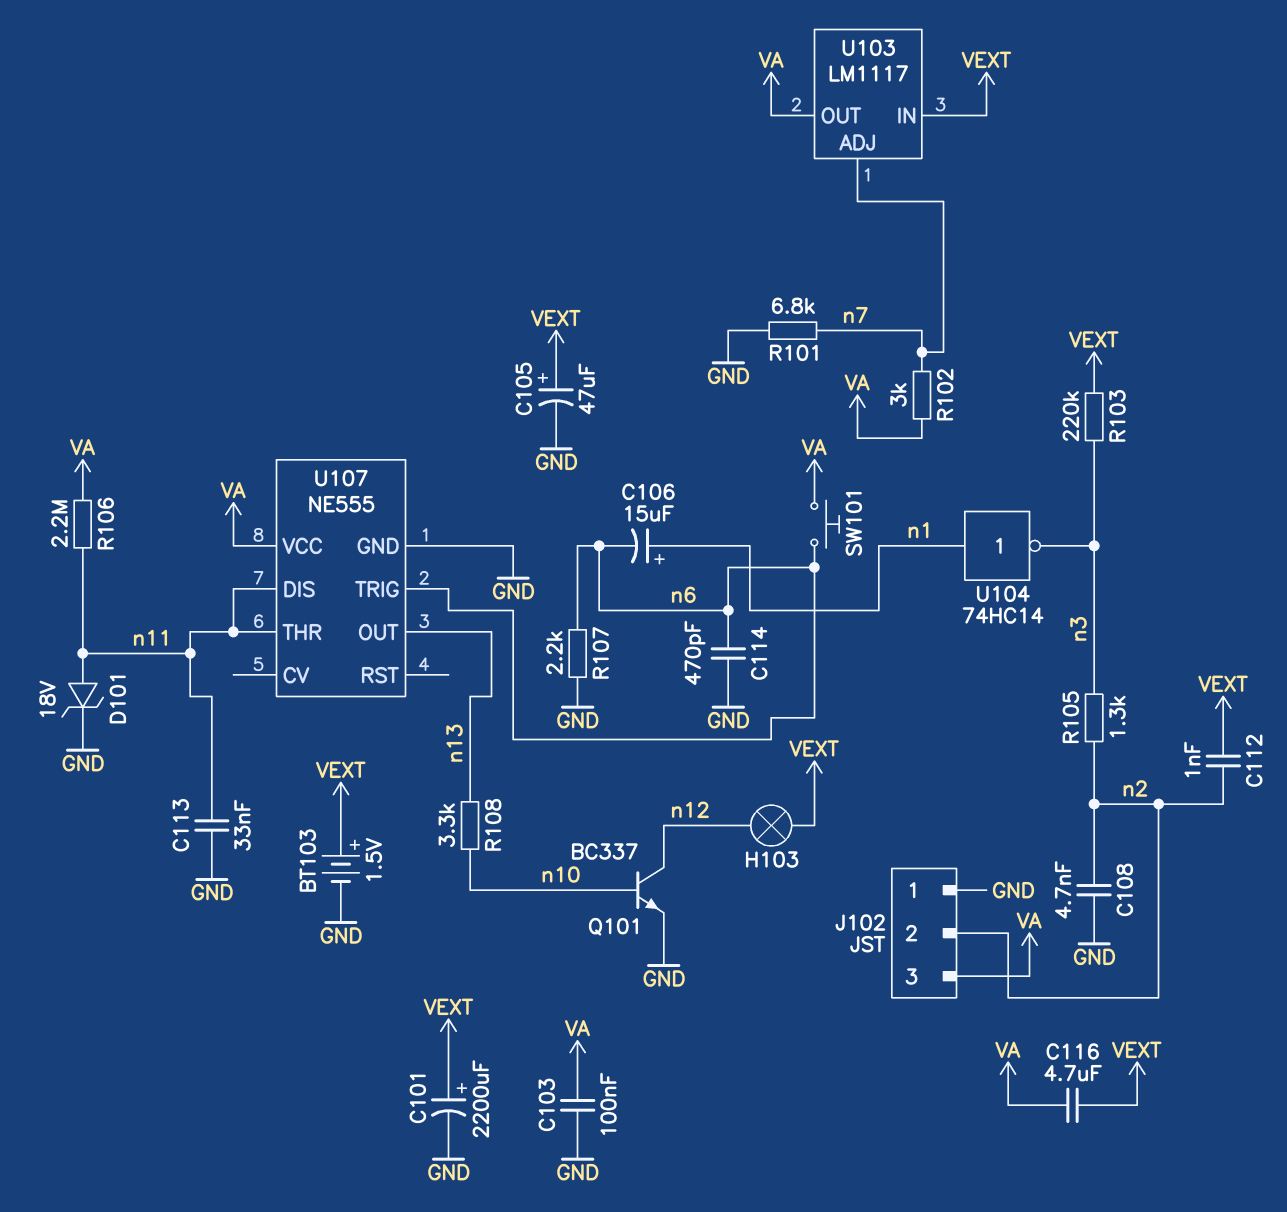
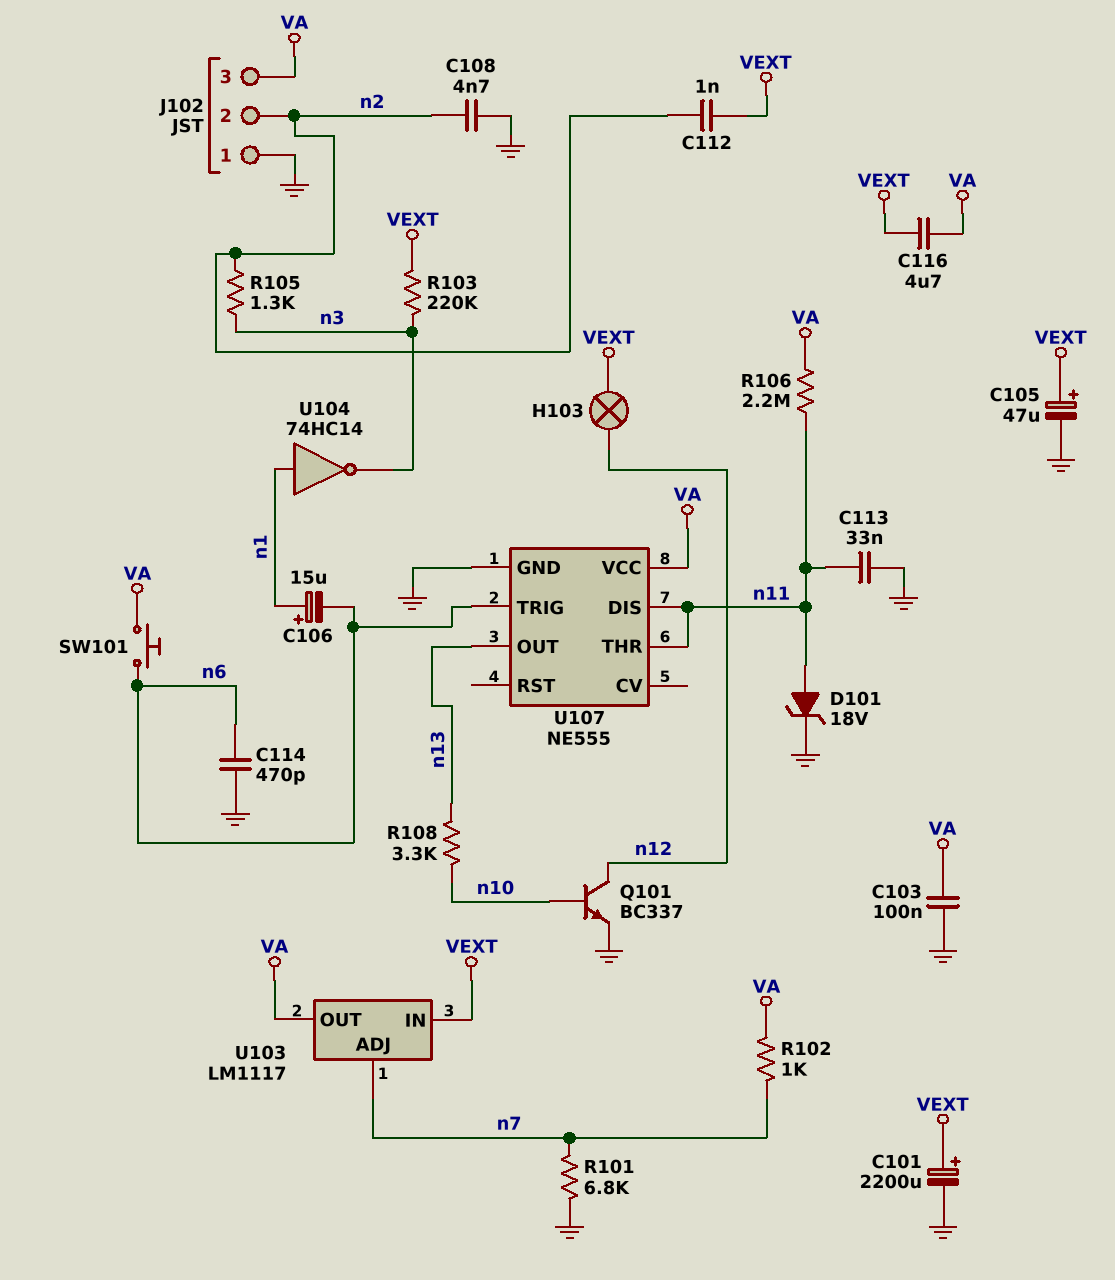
BT103: 1.5V (plus VEXT, minus GND) -> none
R102: 3k (VA, n7) -> 1k (VA, n7)
R107: 2.2k (GND, n6) -> none

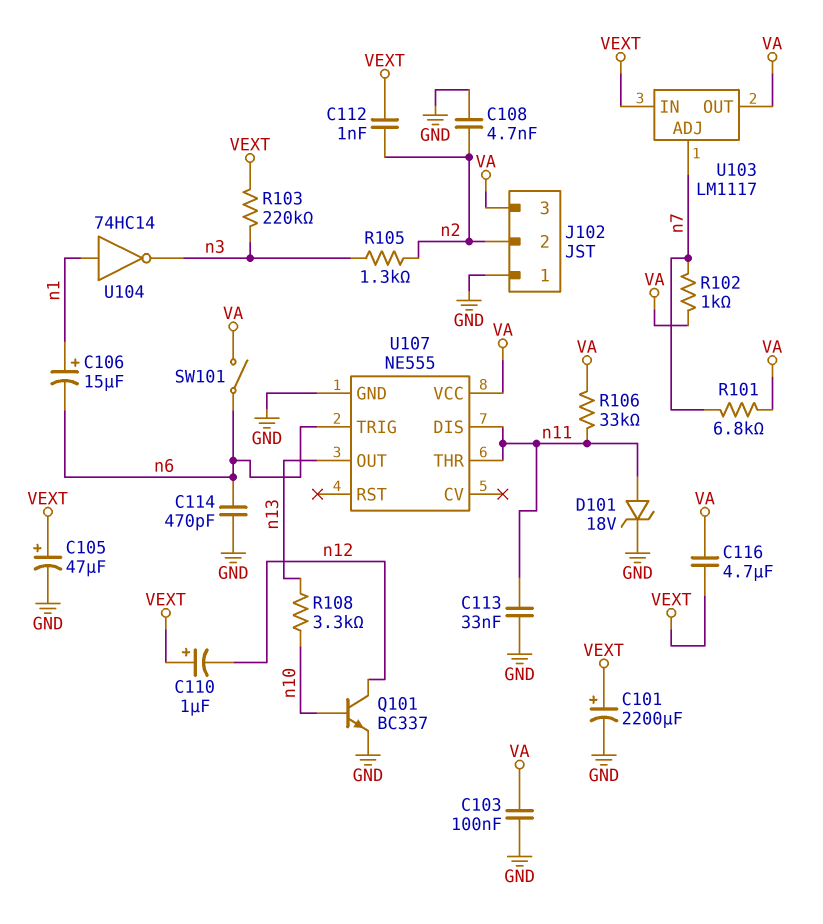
C110: none -> 1uF (plus VEXT, minus n12)
H103: lamp (VEXT, n12) -> none
R101: 6.8k (GND, n7) -> 6.8k (VA, n7)
R106: 2.2M (VA, n11) -> 33k (VA, n11)
SW101: button (VA, n6) -> switch (VA, n6)

